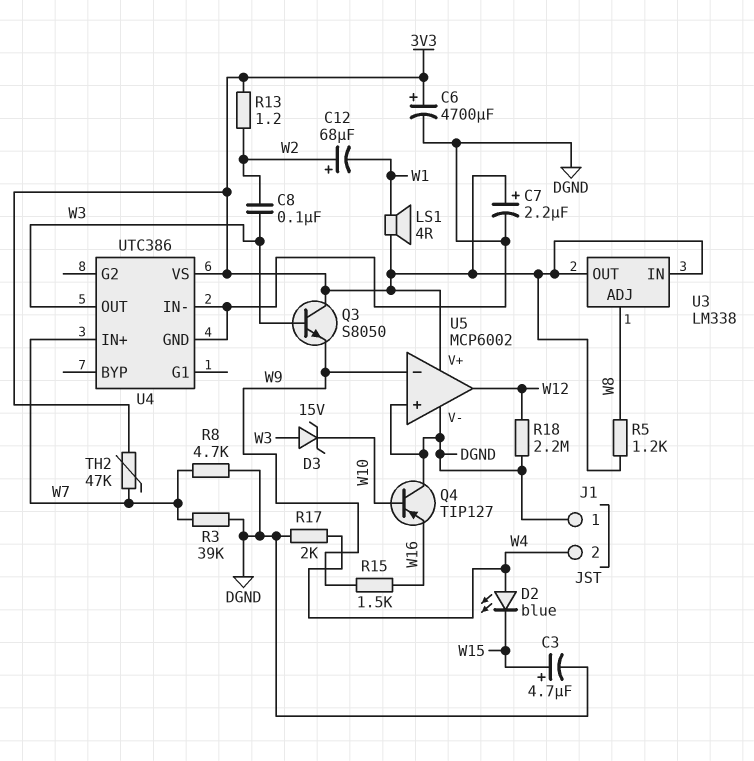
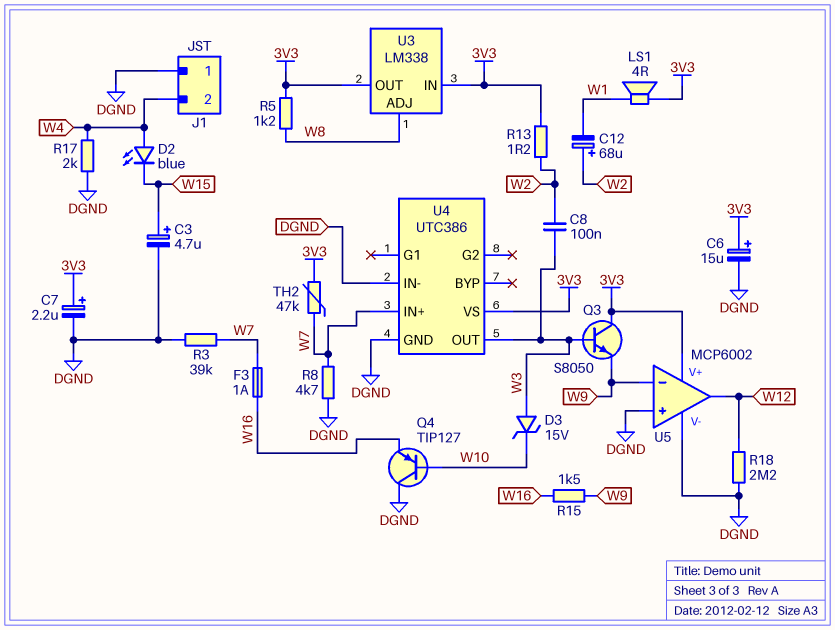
C6: 4700uF (plus 3V3, minus DGND) -> 15uF (plus 3V3, minus DGND)
F3: none -> 1A (W7, W16)

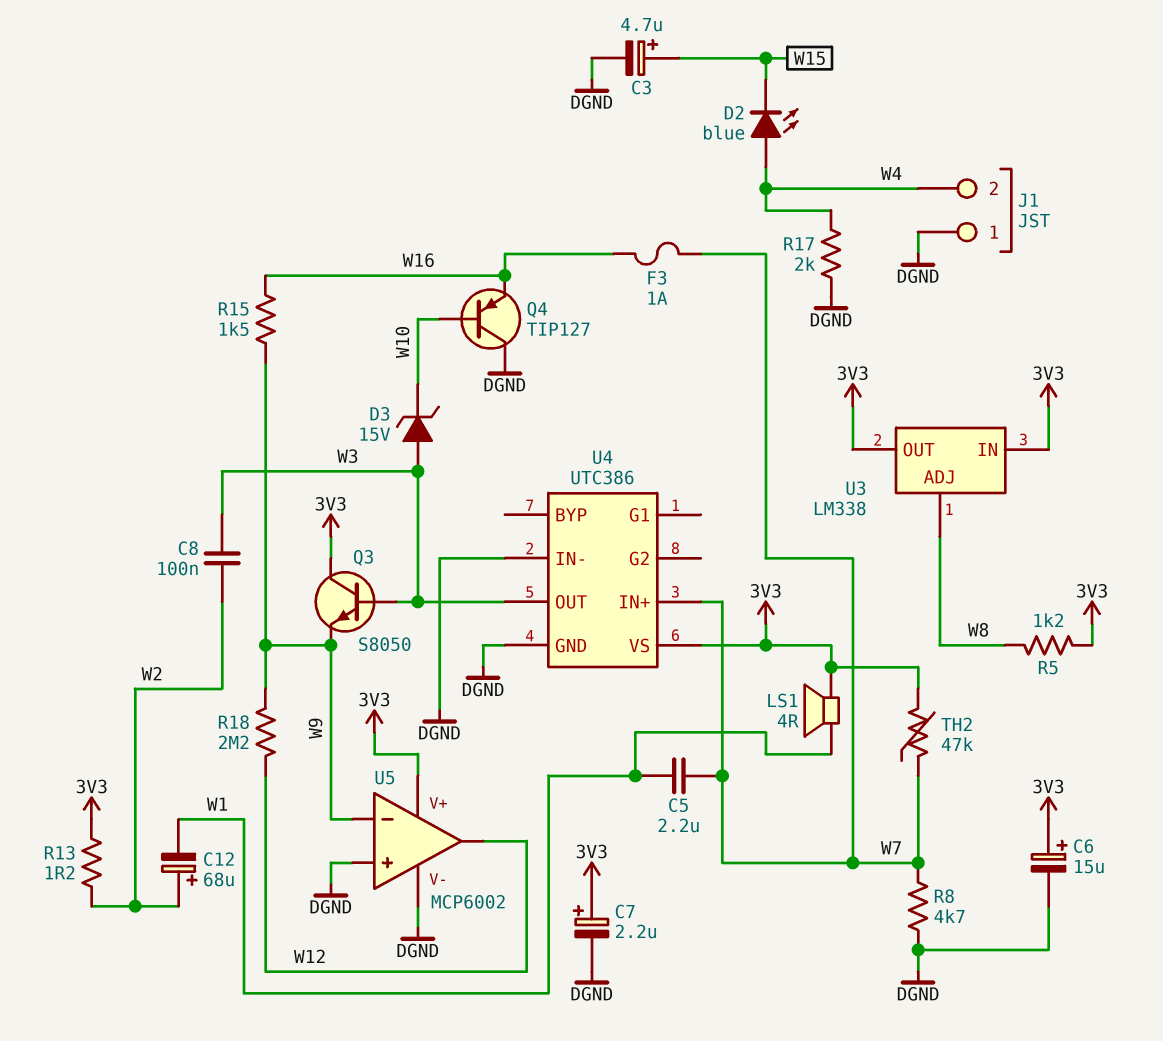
C5: none -> 2.2uF (W1, W7)
R3: 39k (DGND, W7) -> none
R18: 2.2M (DGND, W12) -> 2.2M (W9, W12)

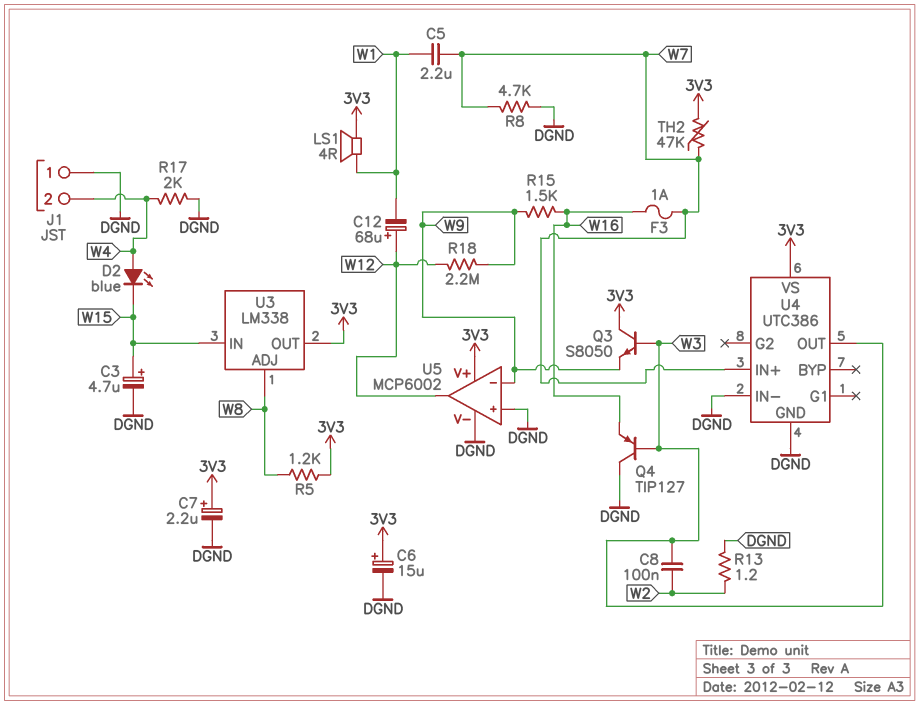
C12: 68uF (plus W2, minus W1) -> 68uF (plus W12, minus W1)
D3: zener 15V (A W3, K W10) -> none
Q4: PNP TIP127 (B W10, C DGND, E W16) -> PNP TIP127 (B W3, C DGND, E W16)
R13: 1.2 (3V3, W2) -> 1.2 (DGND, W2)
U3 pin IN: 3V3 -> W15

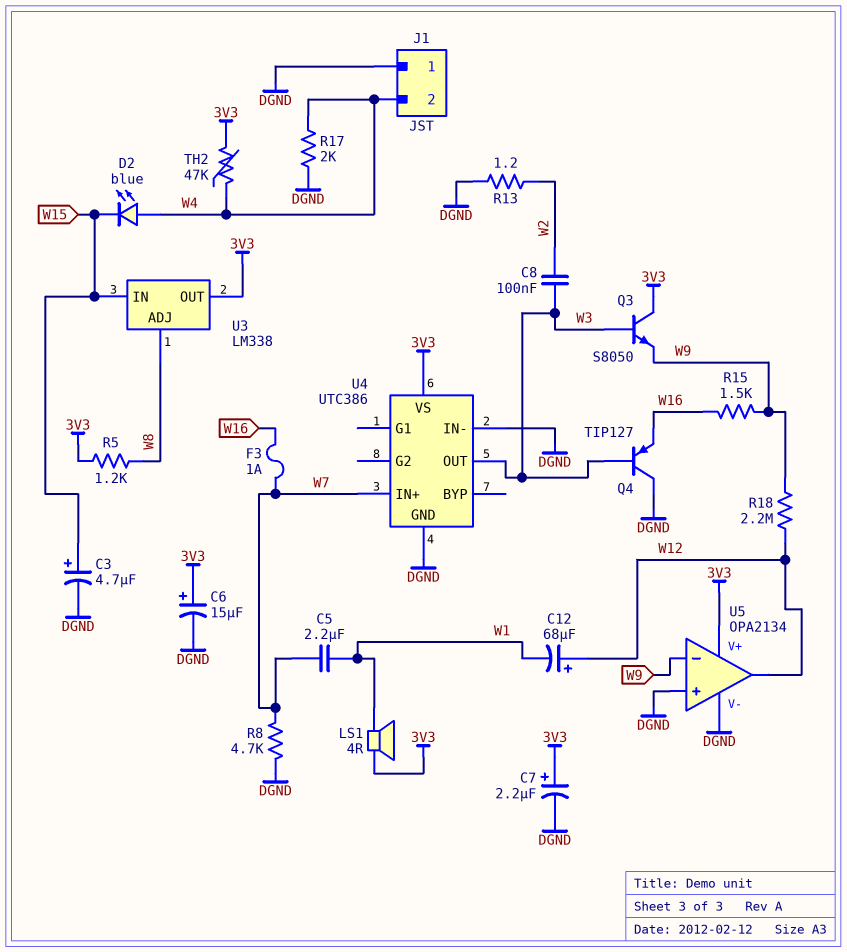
TH2: 47k (3V3, W7) -> 47k (3V3, W4)
U5: MCP6002 -> OPA2134

